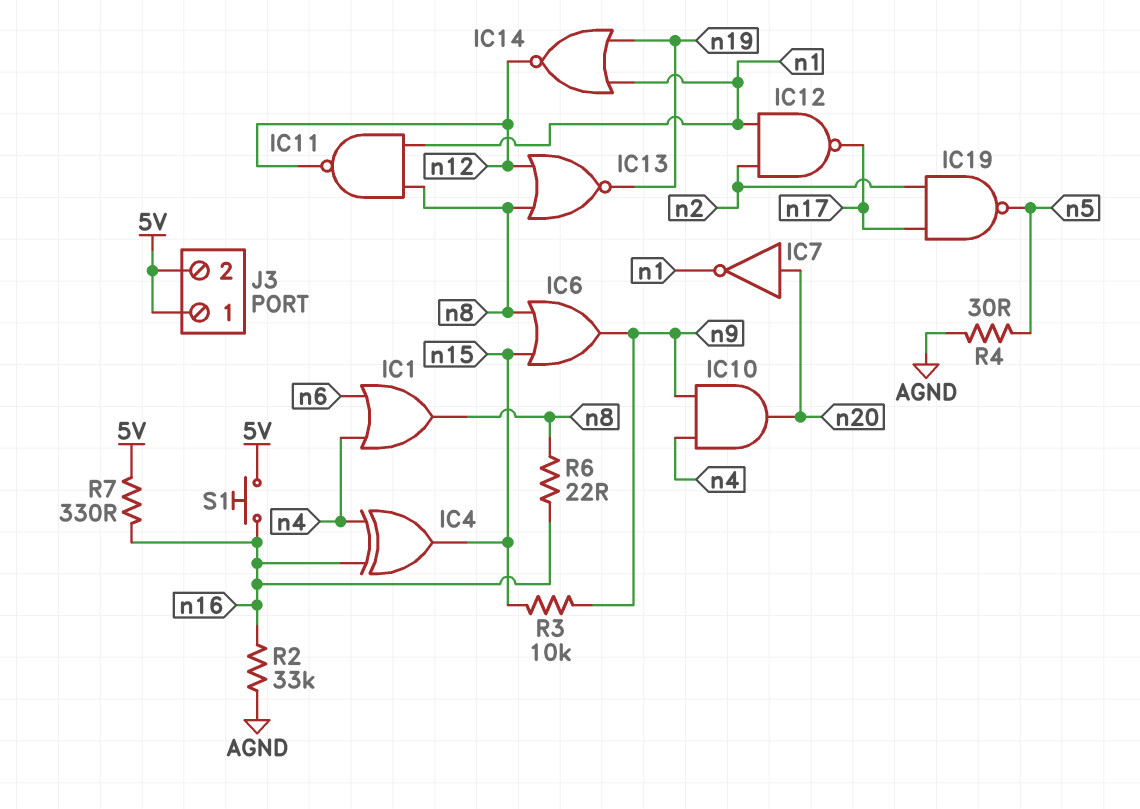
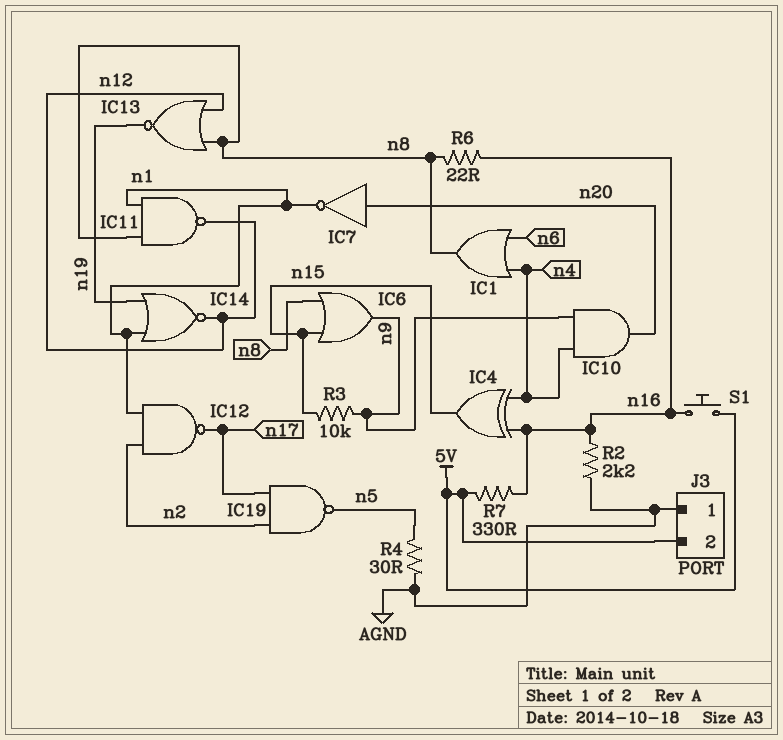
J3 pin 1: 5V -> AGND
R2: 33k (AGND, n16) -> 2.2k (AGND, n16)

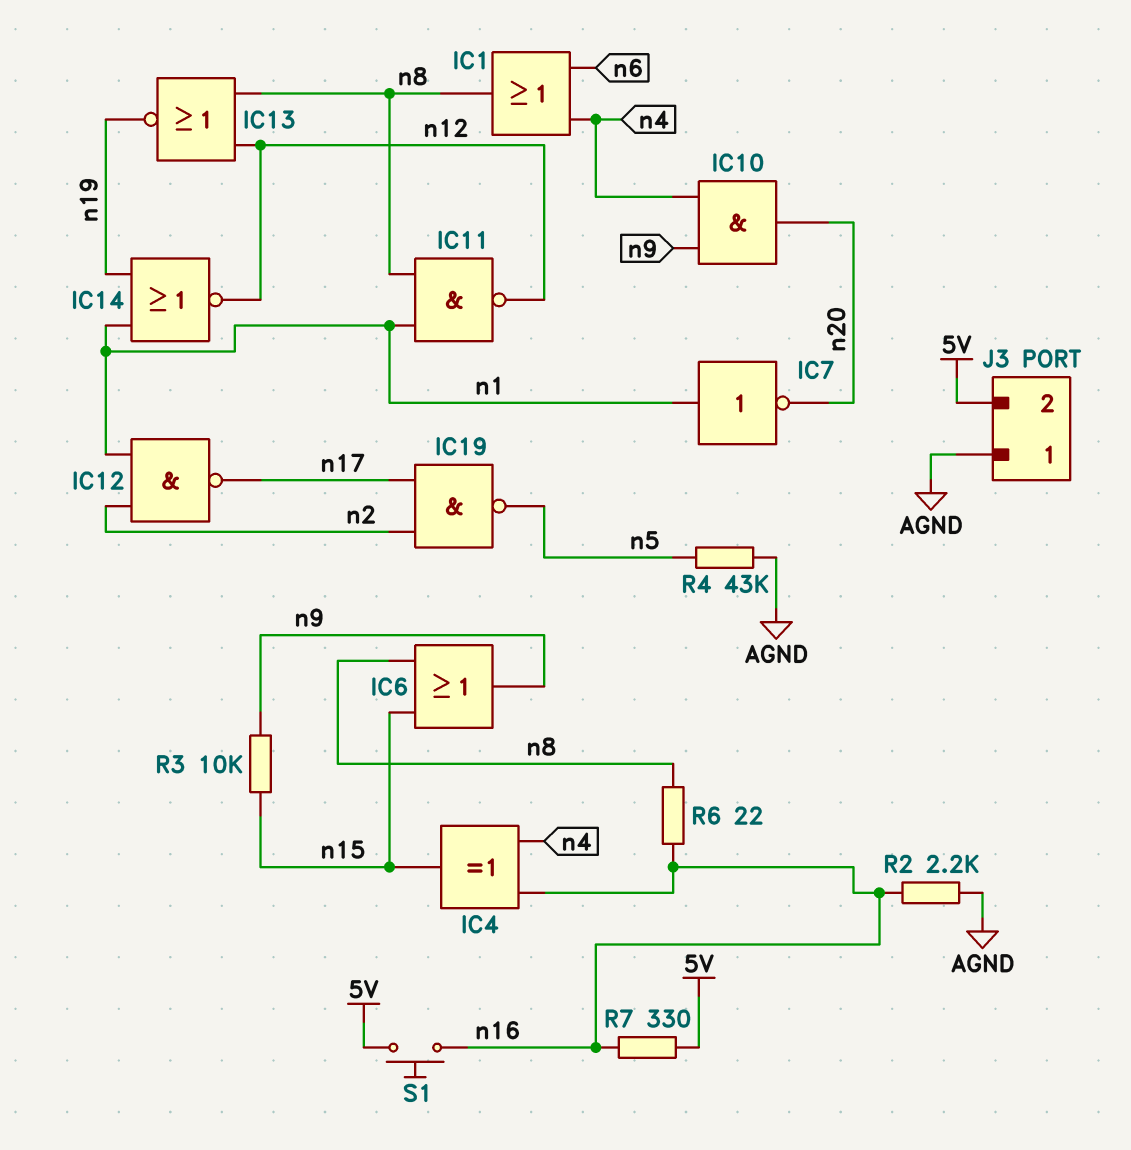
IC7: NOT (in n20, out n1) -> NOT (in n1, out n20)
R4: 30 (AGND, n5) -> 43k (AGND, n5)

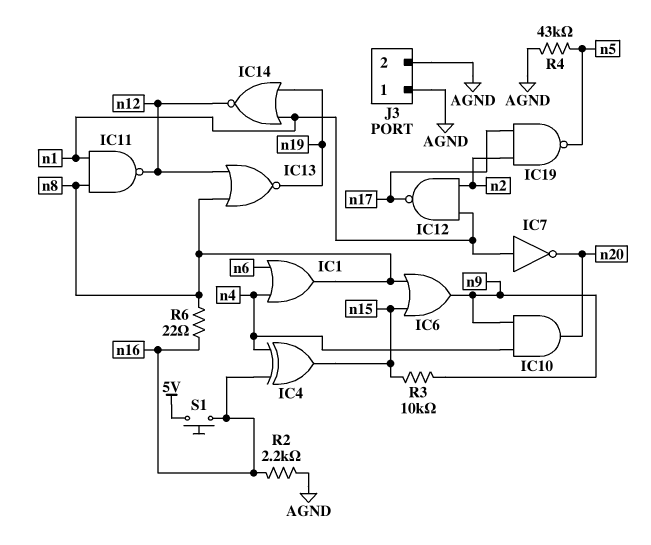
J3 pin 2: 5V -> AGND
R7: 330 (5V, n16) -> none

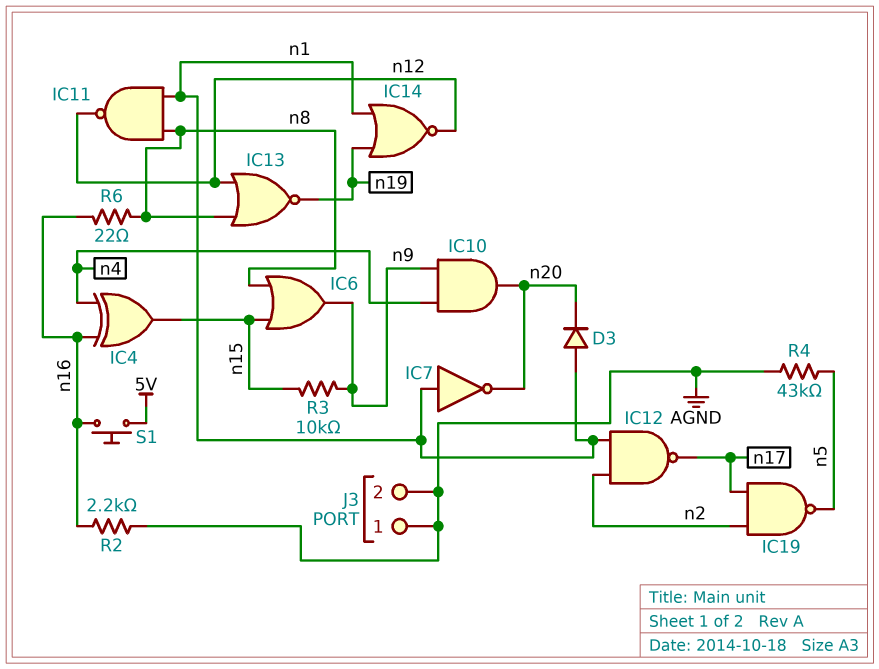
D3: none -> diode (A n1, K n20)
IC1: OR (in n4, in n6, out n8) -> none

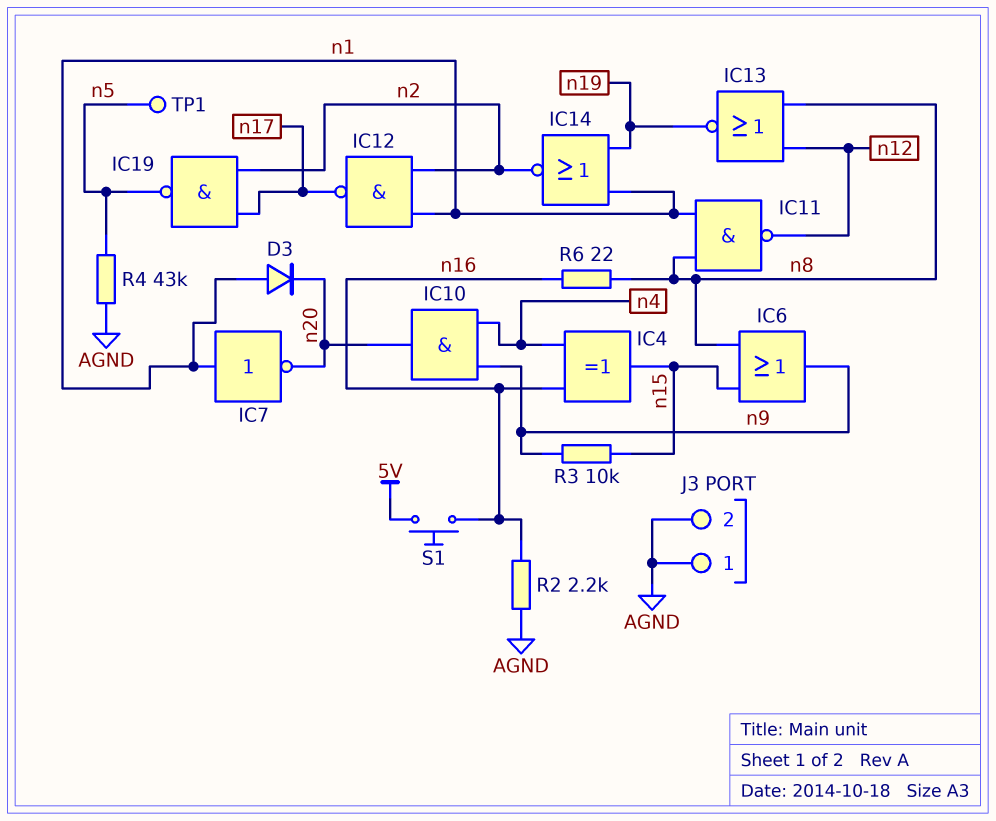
IC14: NOR (in n1, in n19, out n12) -> NOR (in n1, in n19, out n2)
TP1: none -> test point (n5)

